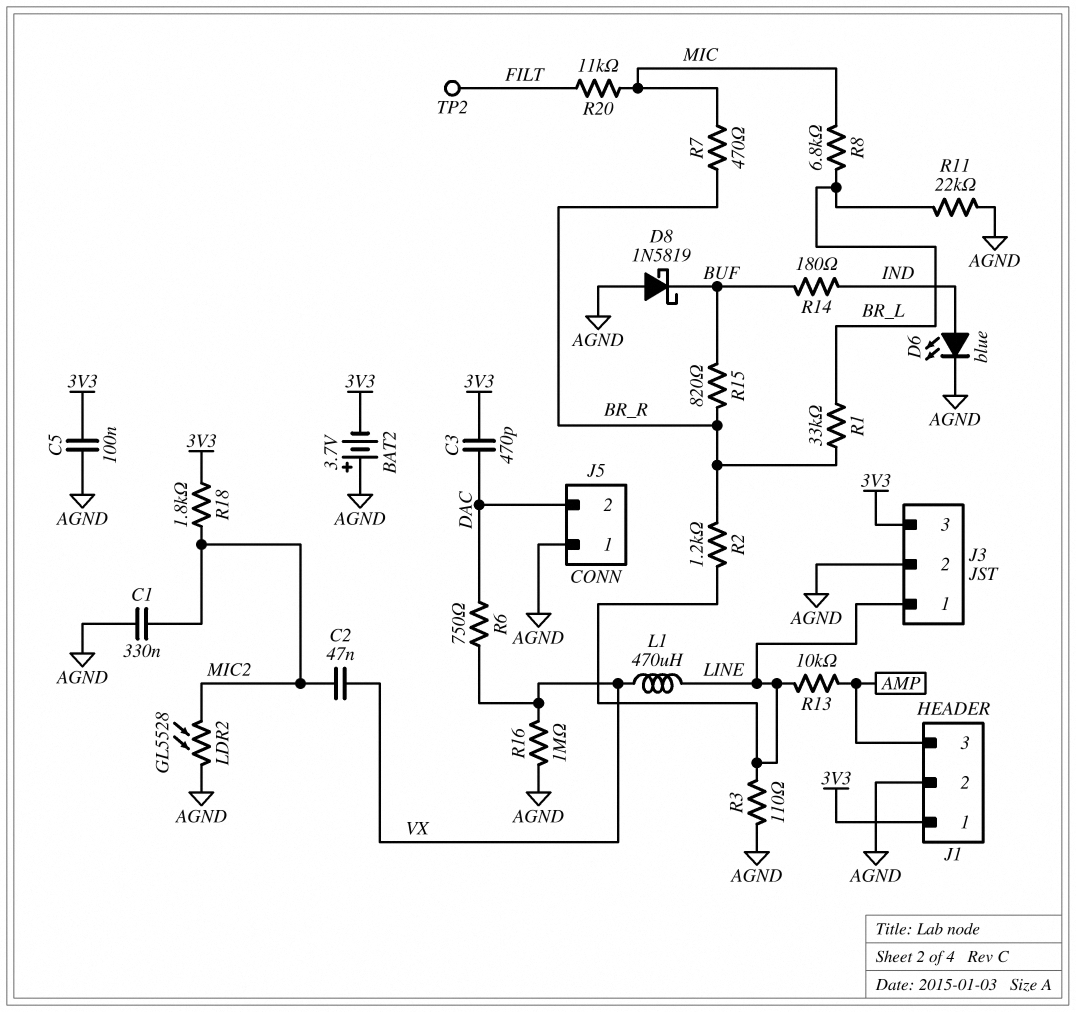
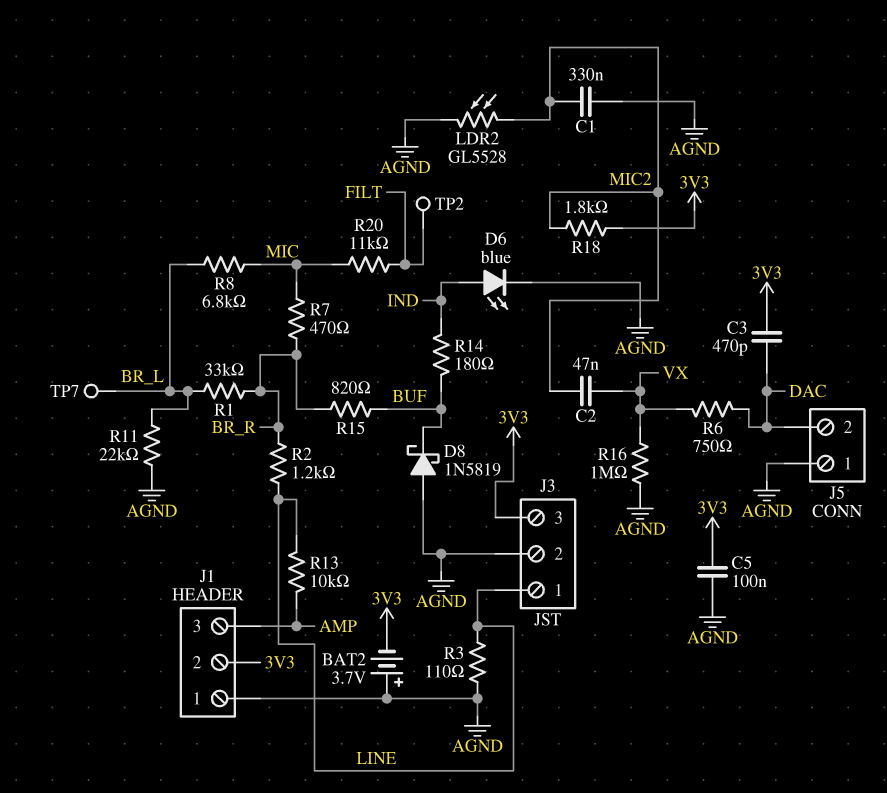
J1 pin 1: 3V3 -> AGND
J1 pin 2: AGND -> 3V3
L1: 470uH (LINE, VX) -> none
TP7: none -> test point (BR_L)

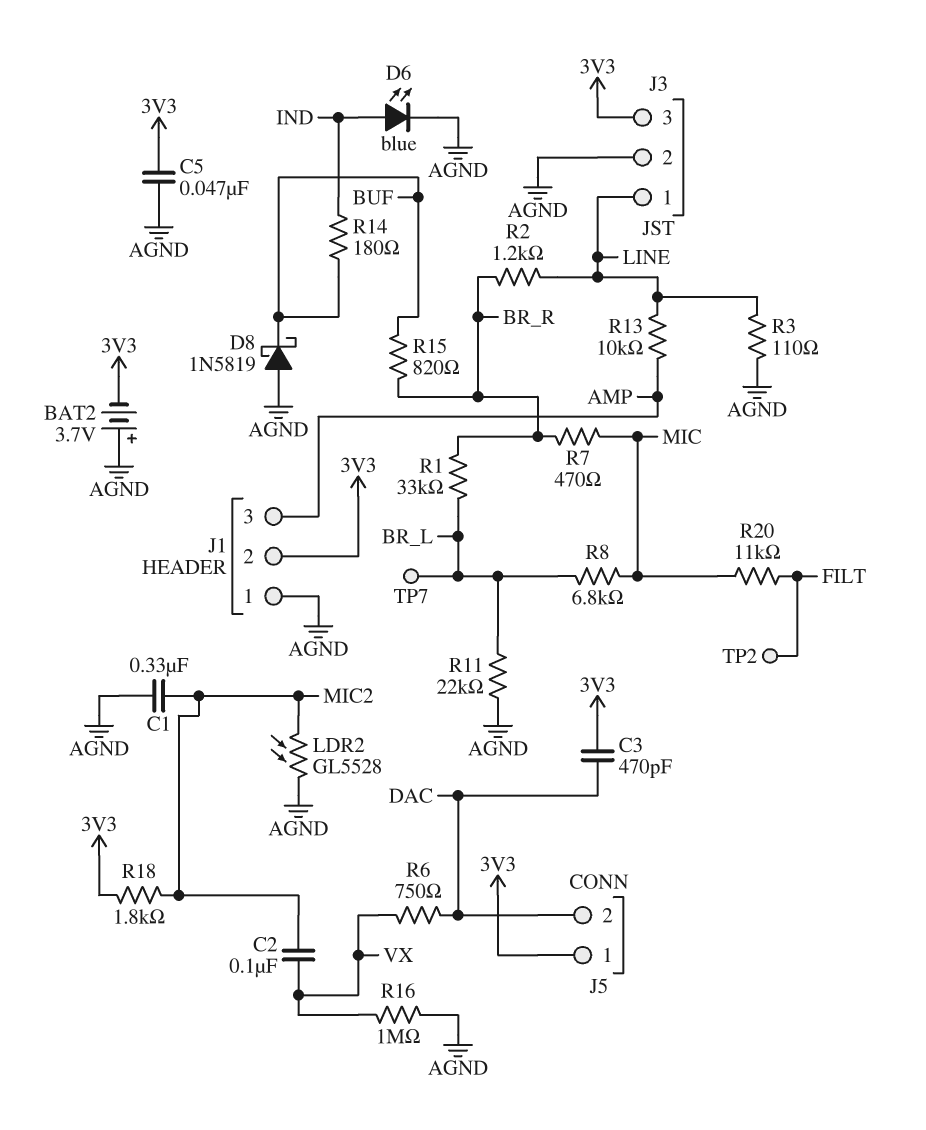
C2: 47nF (MIC2, VX) -> 100nF (MIC2, VX)
C5: 100nF (3V3, AGND) -> 47nF (3V3, AGND)
J5 pin 1: AGND -> 3V3

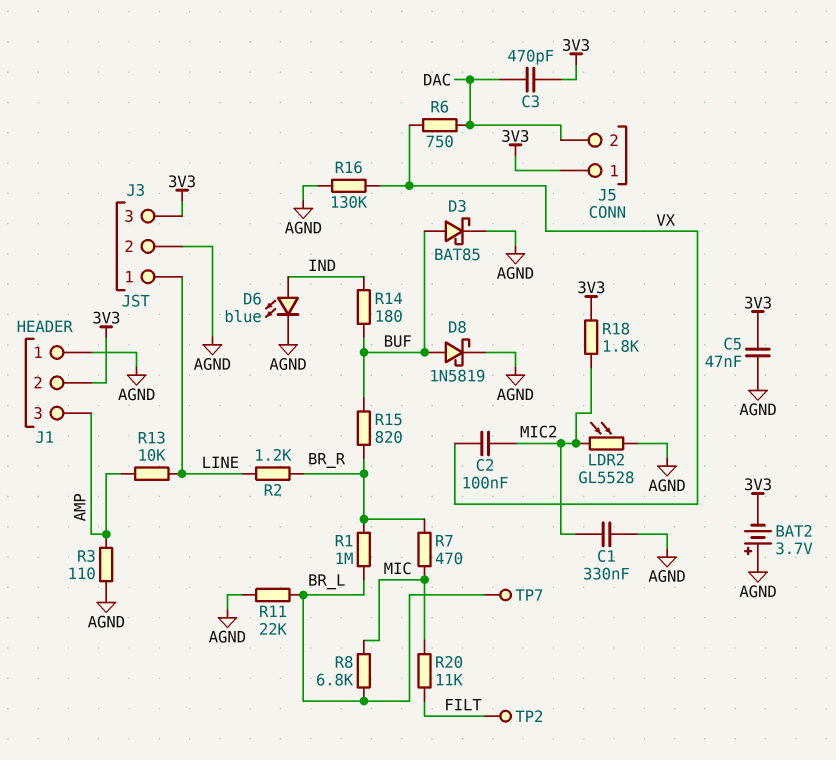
D3: none -> schottky BAT85 (A BUF, K AGND)
D8: schottky 1N5819 (A AGND, K BUF) -> schottky 1N5819 (A BUF, K AGND)
R1: 33k (BR_L, BR_R) -> 1M (BR_L, BR_R)
R3: 110 (AGND, LINE) -> 110 (AGND, AMP)
R16: 1M (AGND, VX) -> 130k (AGND, VX)

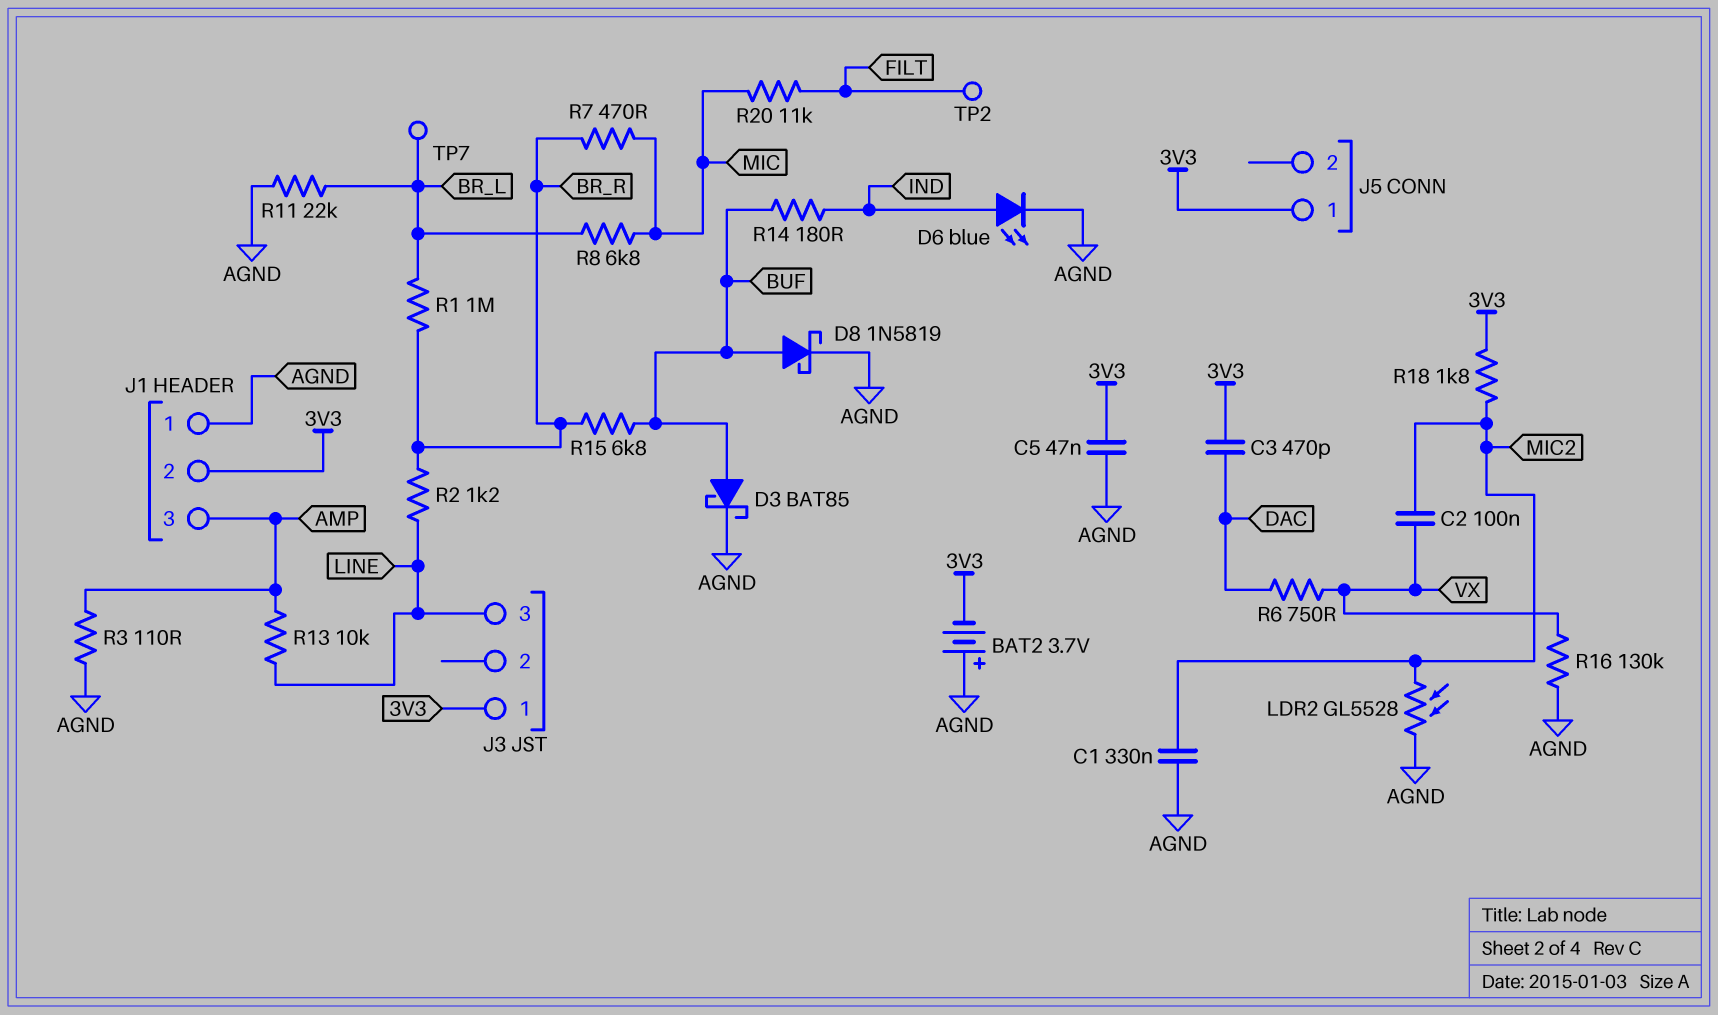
J3 pin 1: LINE -> 3V3
J3 pin 2: AGND -> none
J3 pin 3: 3V3 -> LINE
J5 pin 2: DAC -> none
R15: 820 (BR_R, BUF) -> 6.8k (BR_R, BUF)

